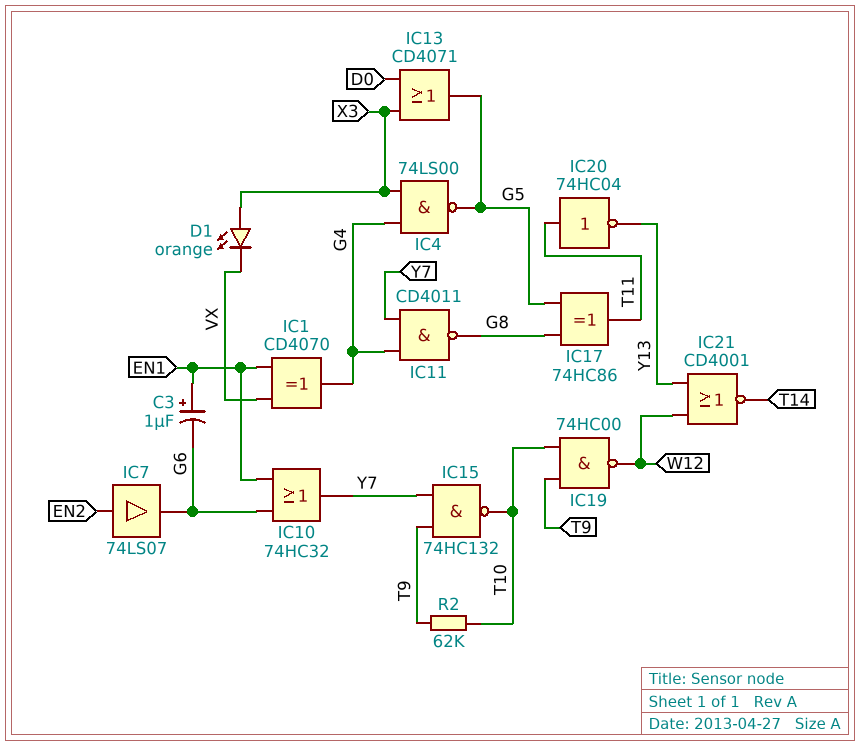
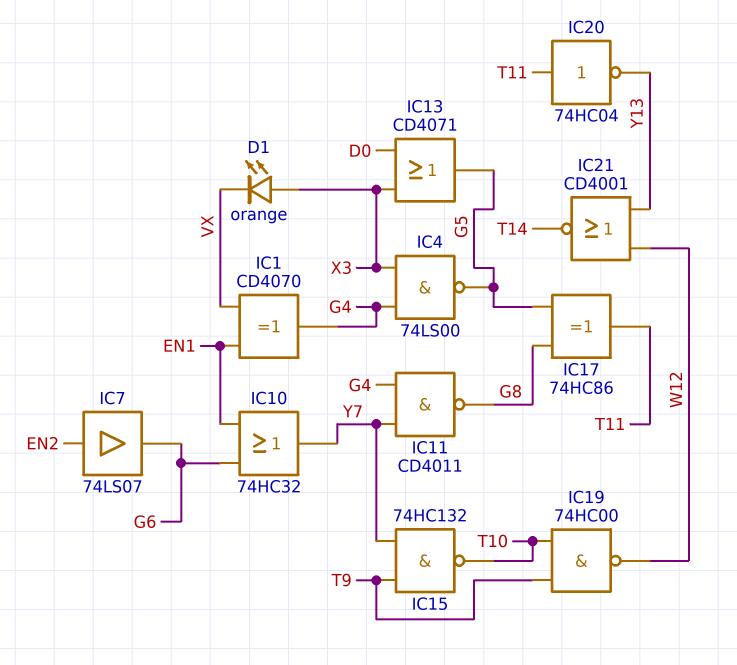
C3: 1uF (plus EN1, minus G6) -> none
R2: 62k (T9, T10) -> none

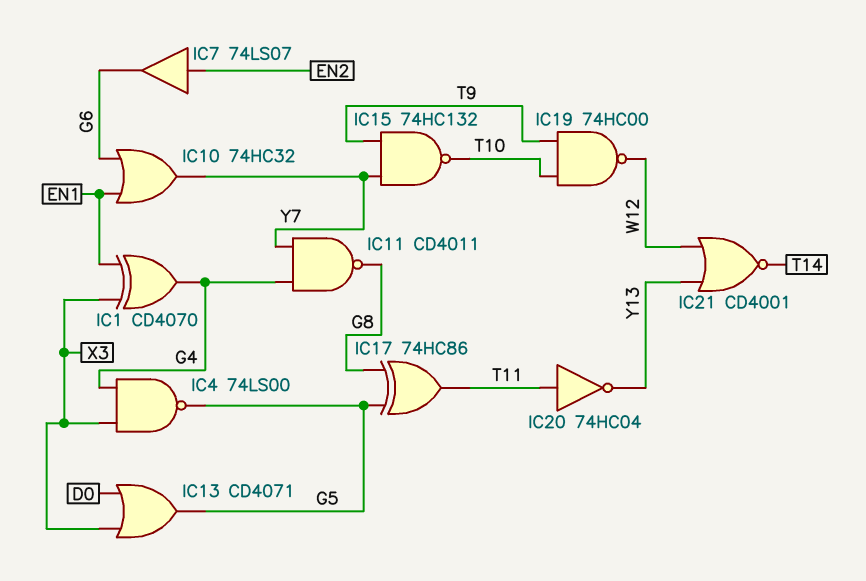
D1: LED orange (A X3, K VX) -> none
IC1: XOR CD4070 (in EN1, in VX, out G4) -> XOR CD4070 (in EN1, in X3, out G4)

